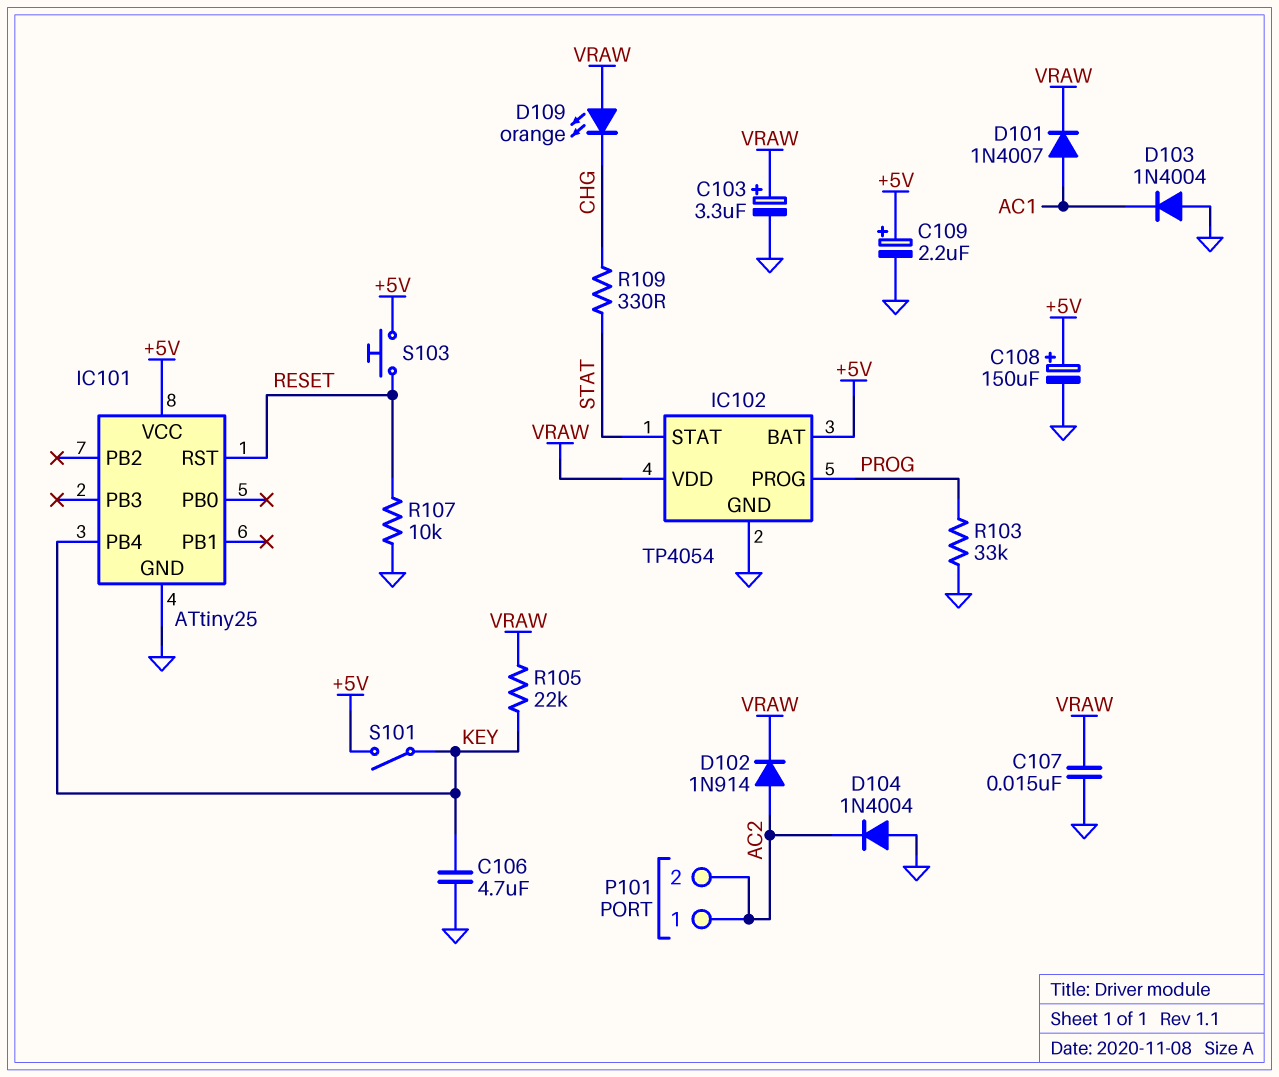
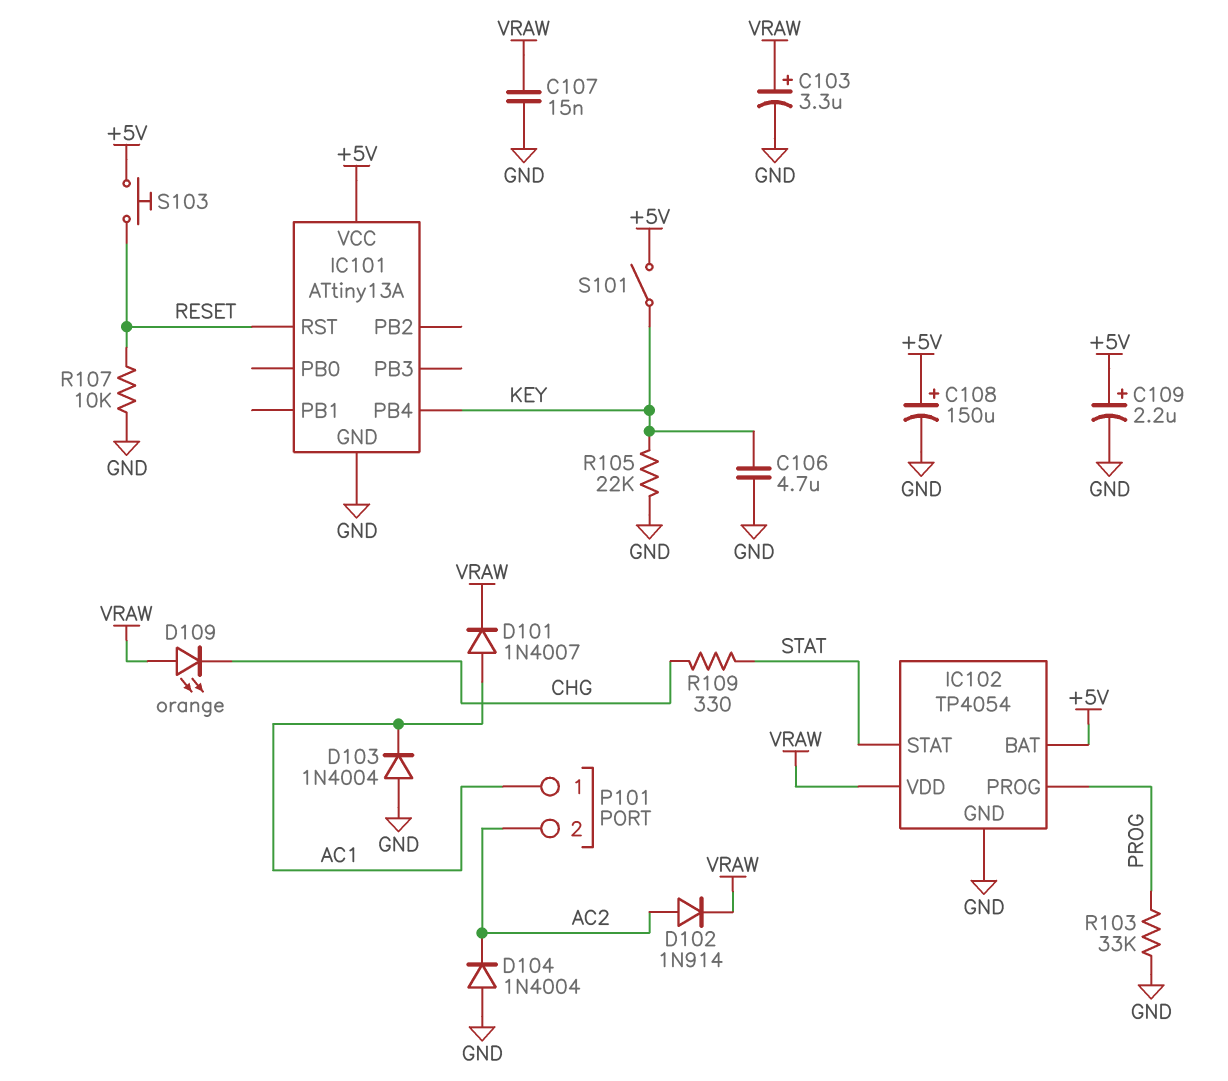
IC101: ATtiny25 -> ATtiny13A
P101 pin 1: AC2 -> AC1
R105: 22k (KEY, VRAW) -> 22k (GND, KEY)

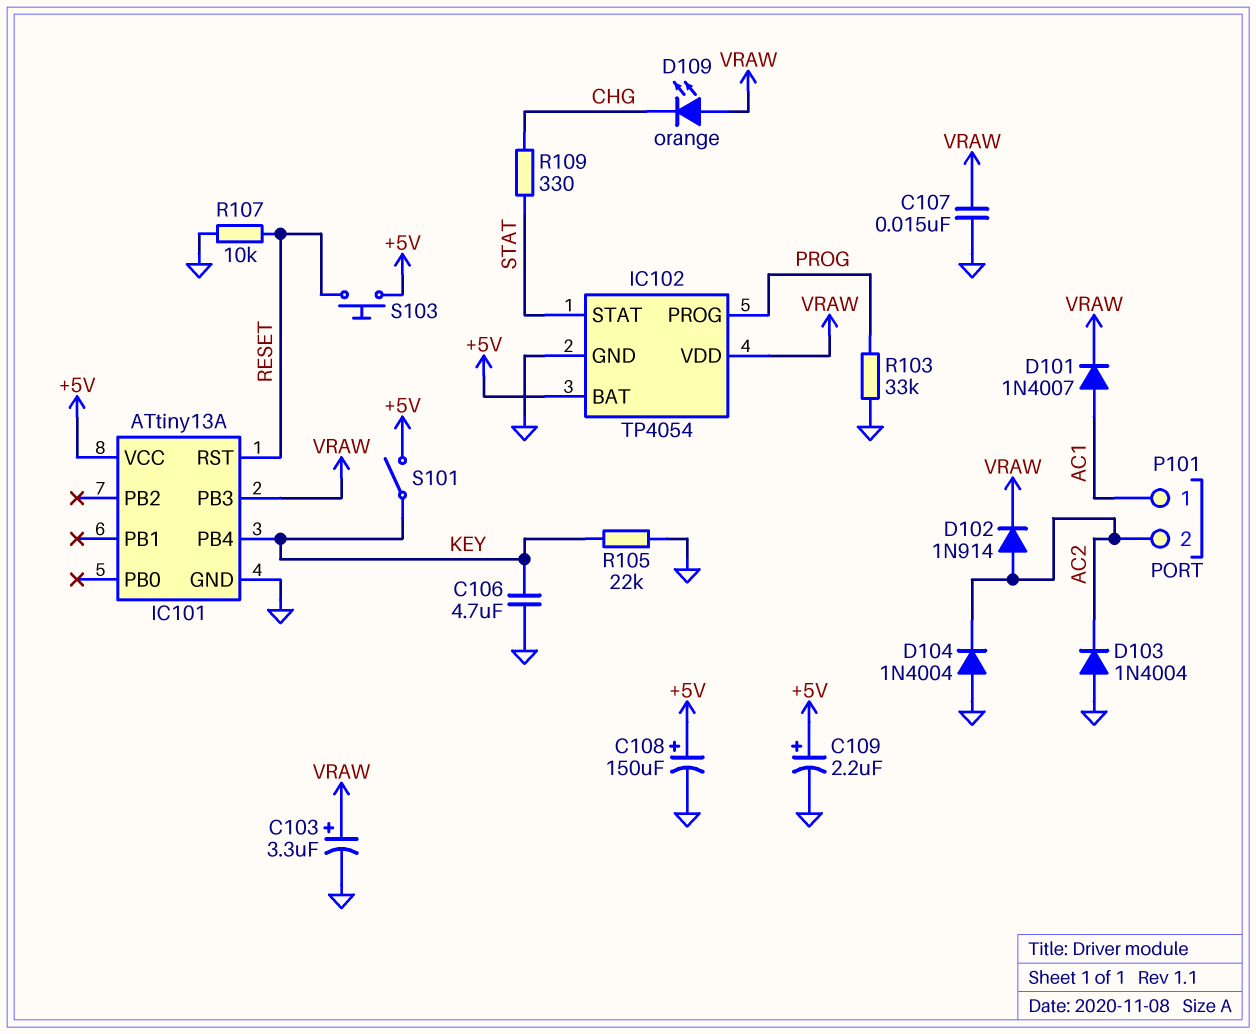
D103: diode 1N4004 (A GND, K AC1) -> diode 1N4004 (A GND, K AC2)
IC101 pin PB3: none -> VRAW

